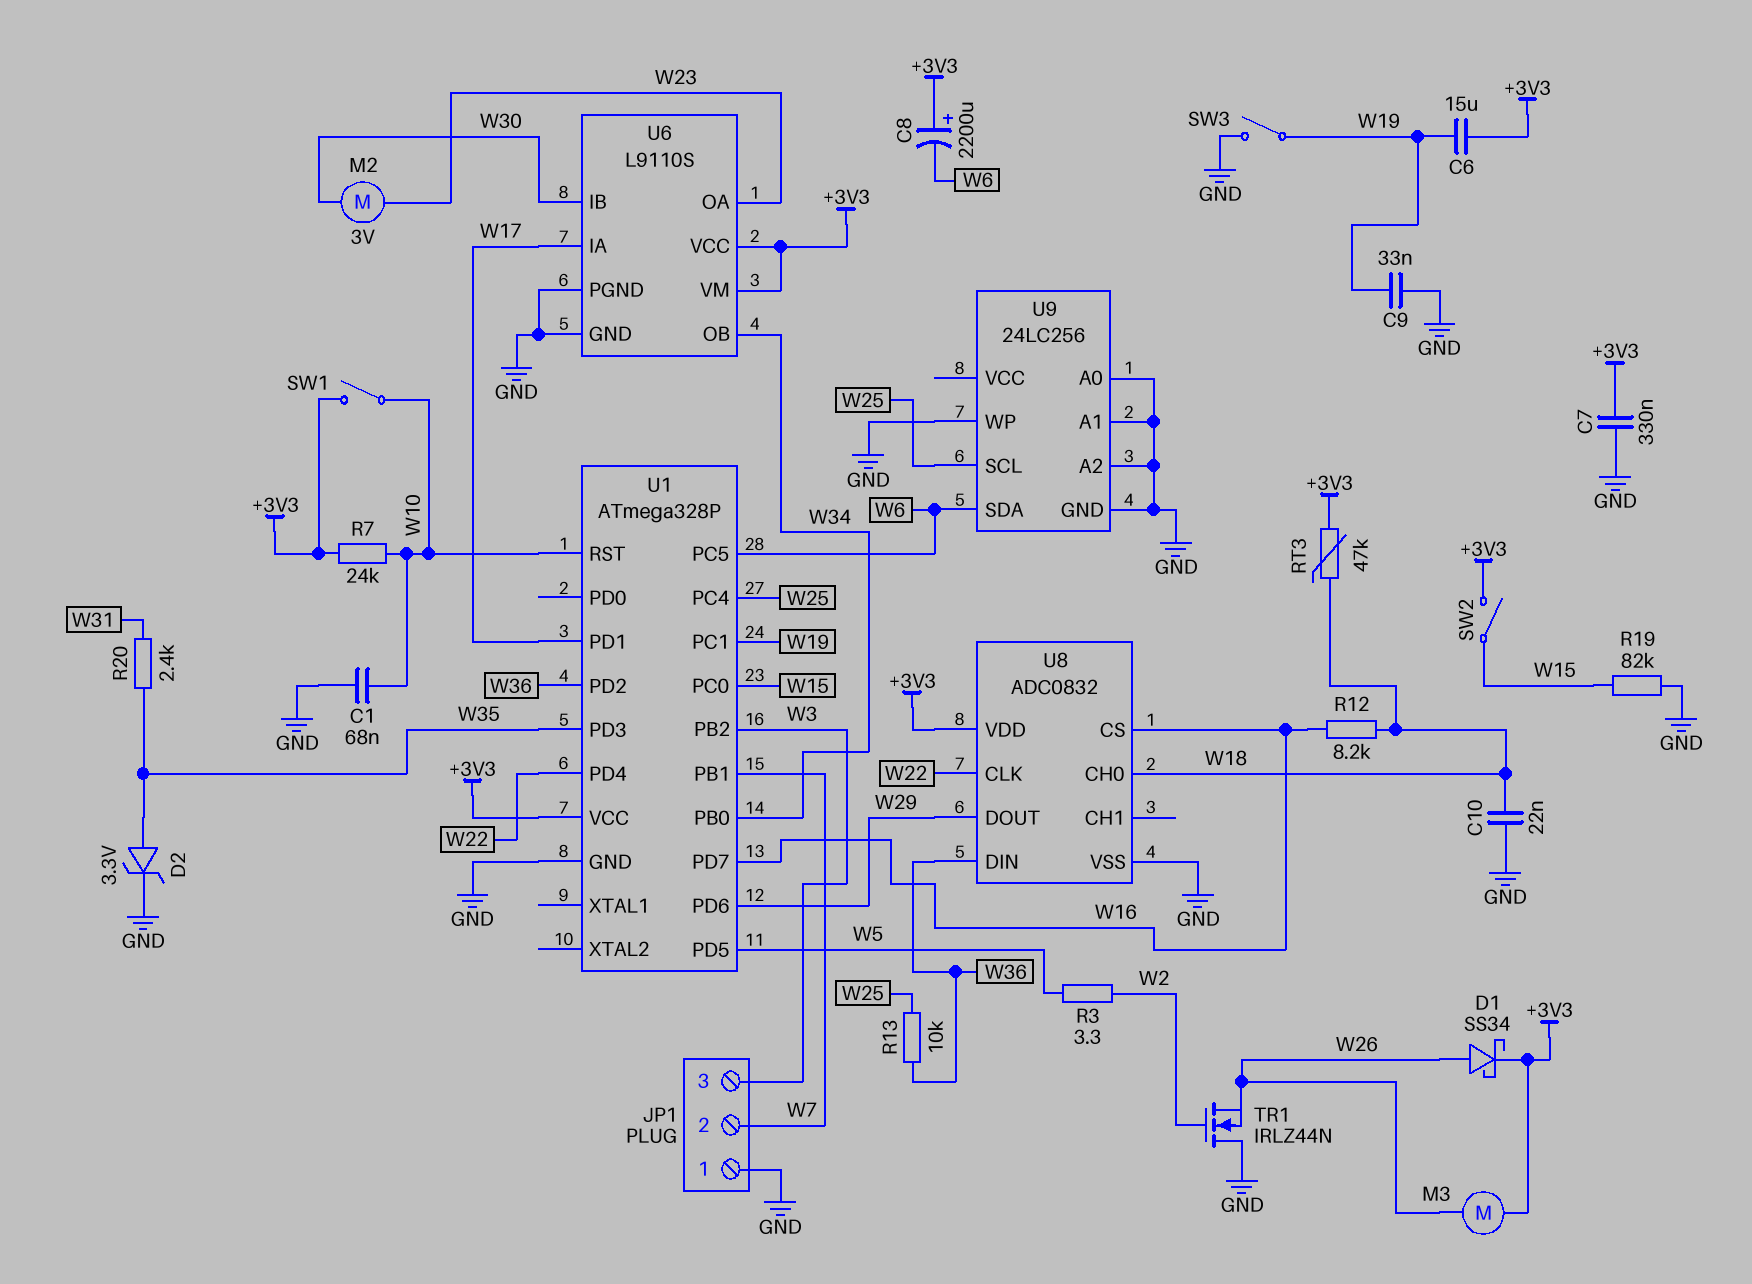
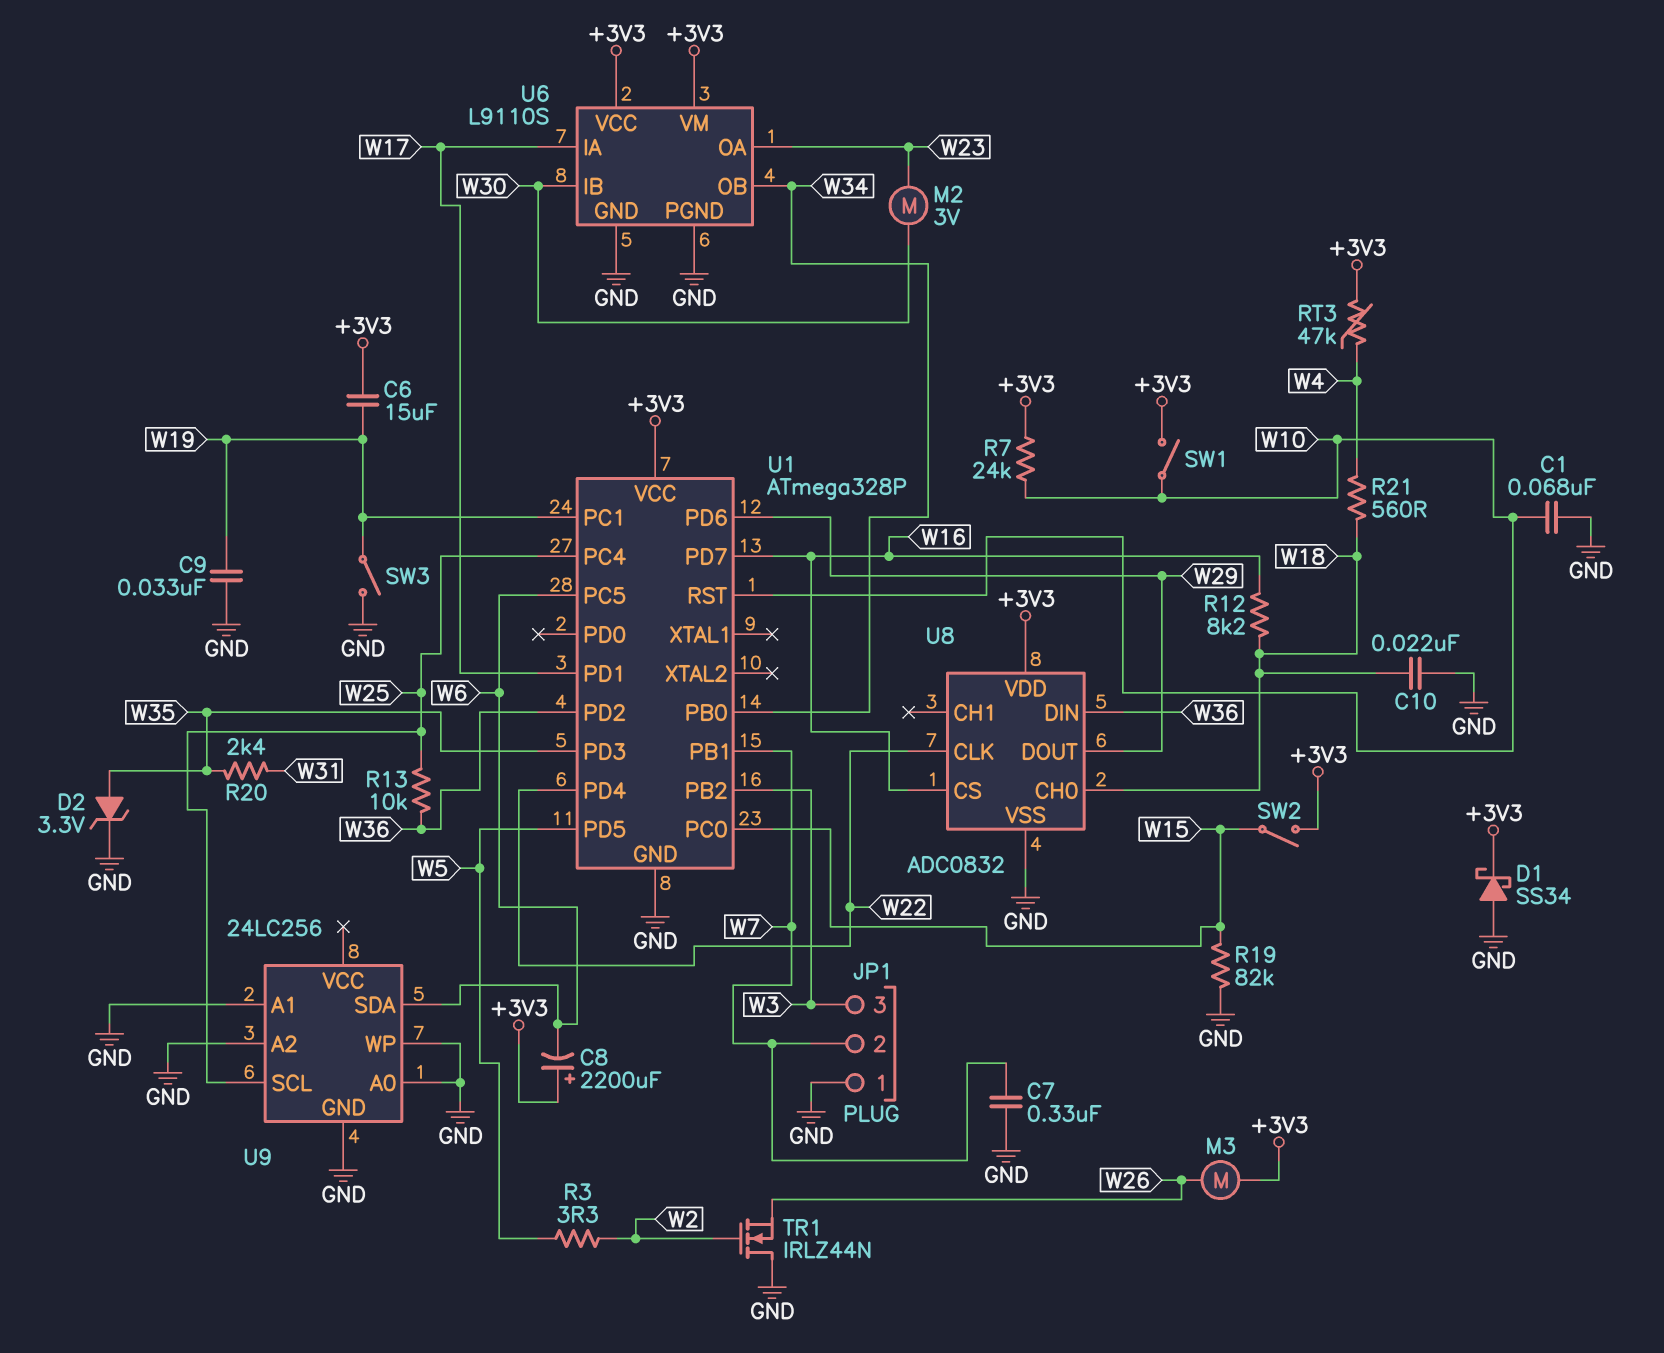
C7: 330nF (+3V3, GND) -> 330nF (GND, W7)
D1: schottky SS34 (A W26, K +3V3) -> schottky SS34 (A GND, K +3V3)
R21: none -> 560 (W4, W18)
RT3: 47k (+3V3, W18) -> 47k (+3V3, W4)

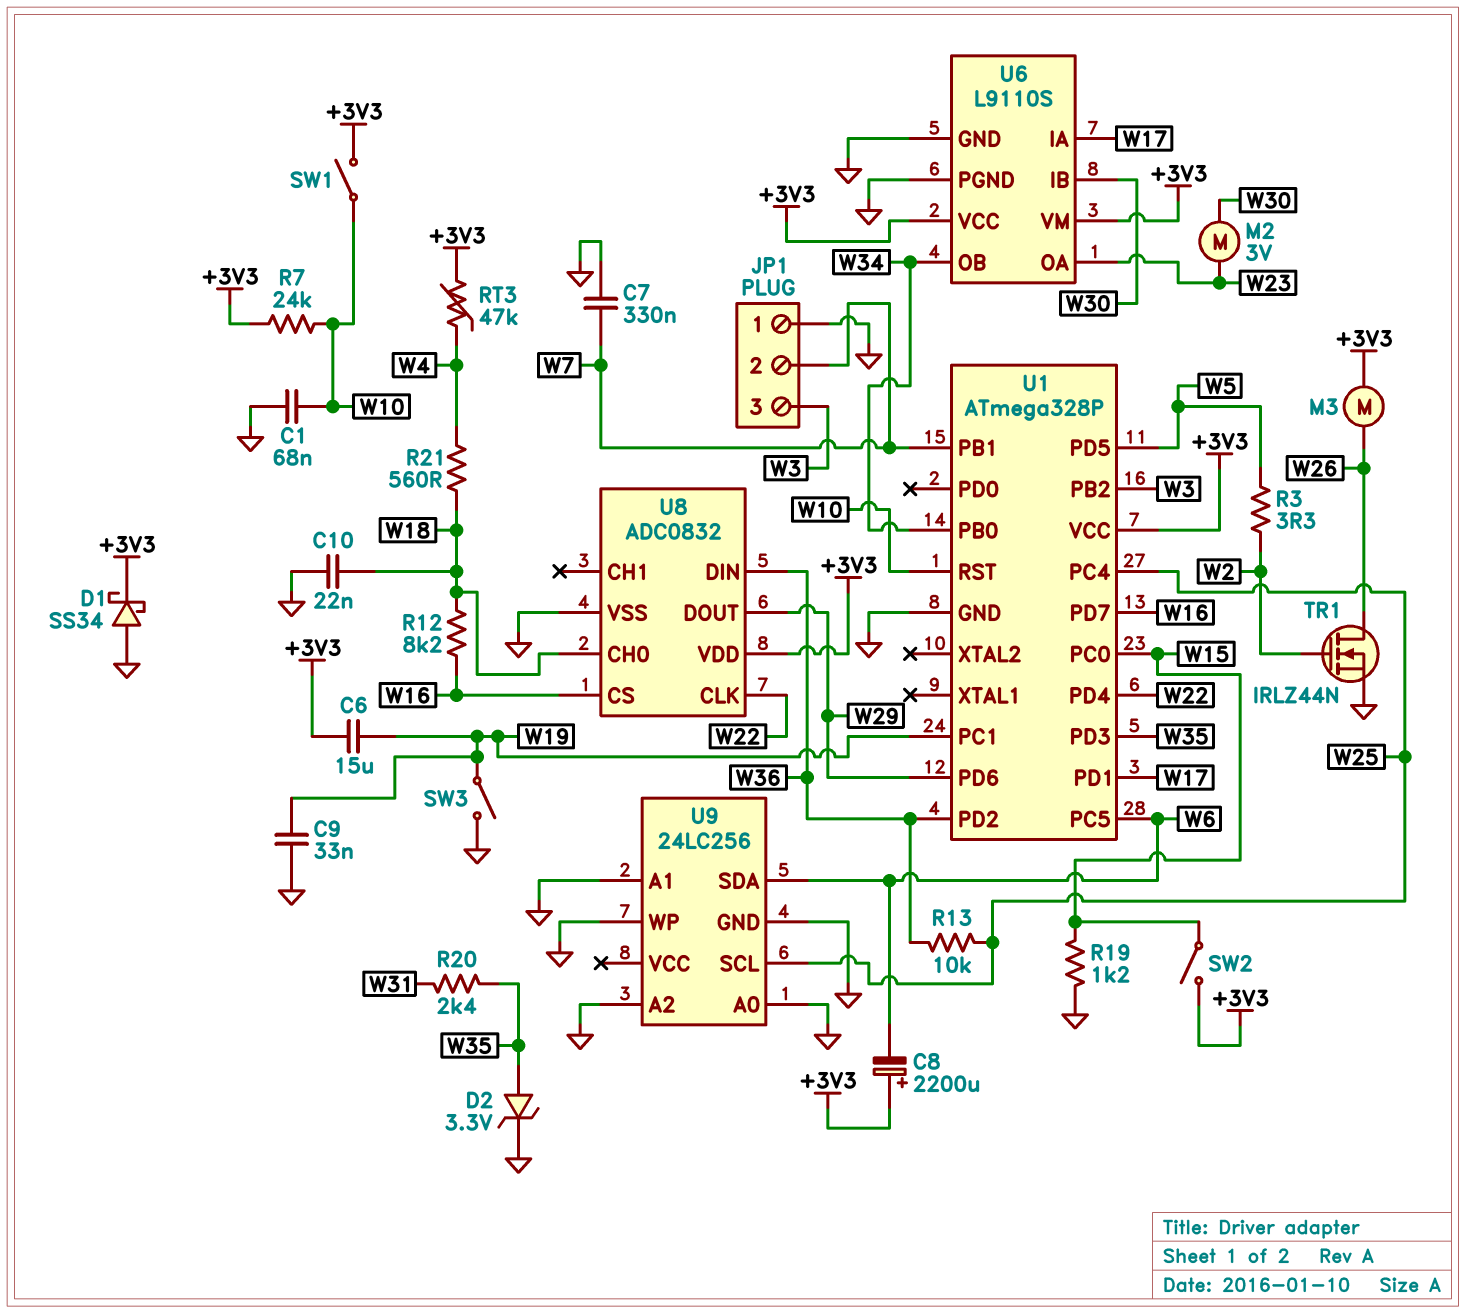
R19: 82k (GND, W15) -> 1.2k (GND, W15)
TR1: NMOS IRLZ44N (G W2, D GND, S W26) -> NMOS IRLZ44N (G W2, D W26, S GND)

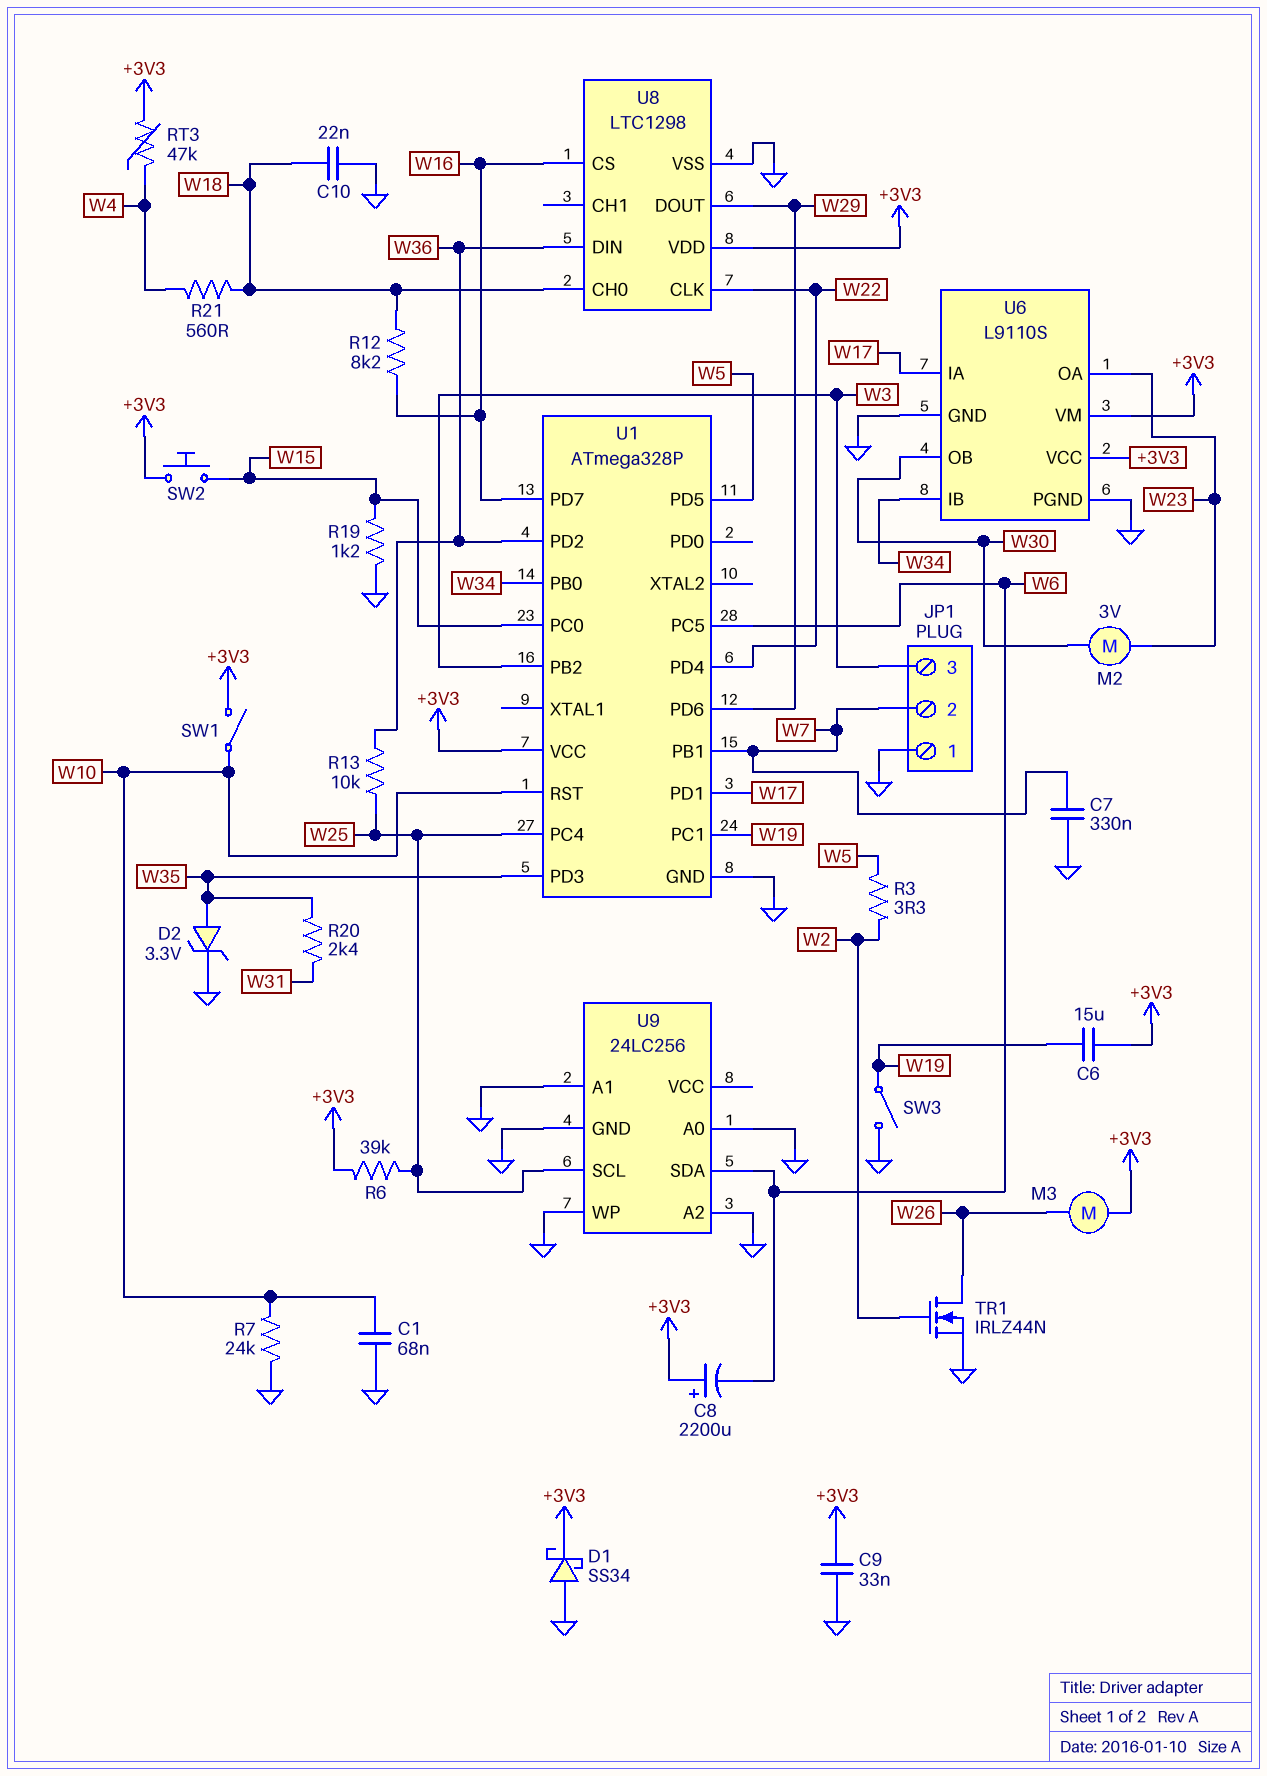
C9: 33nF (GND, W19) -> 33nF (+3V3, GND)
R6: none -> 39k (+3V3, W25)
R7: 24k (+3V3, W10) -> 24k (GND, W10)
SW2: switch (+3V3, W15) -> button (+3V3, W15)
U6 pin IB: W30 -> W34
U6 pin OB: W34 -> W30
U8: ADC0832 -> LTC1298

